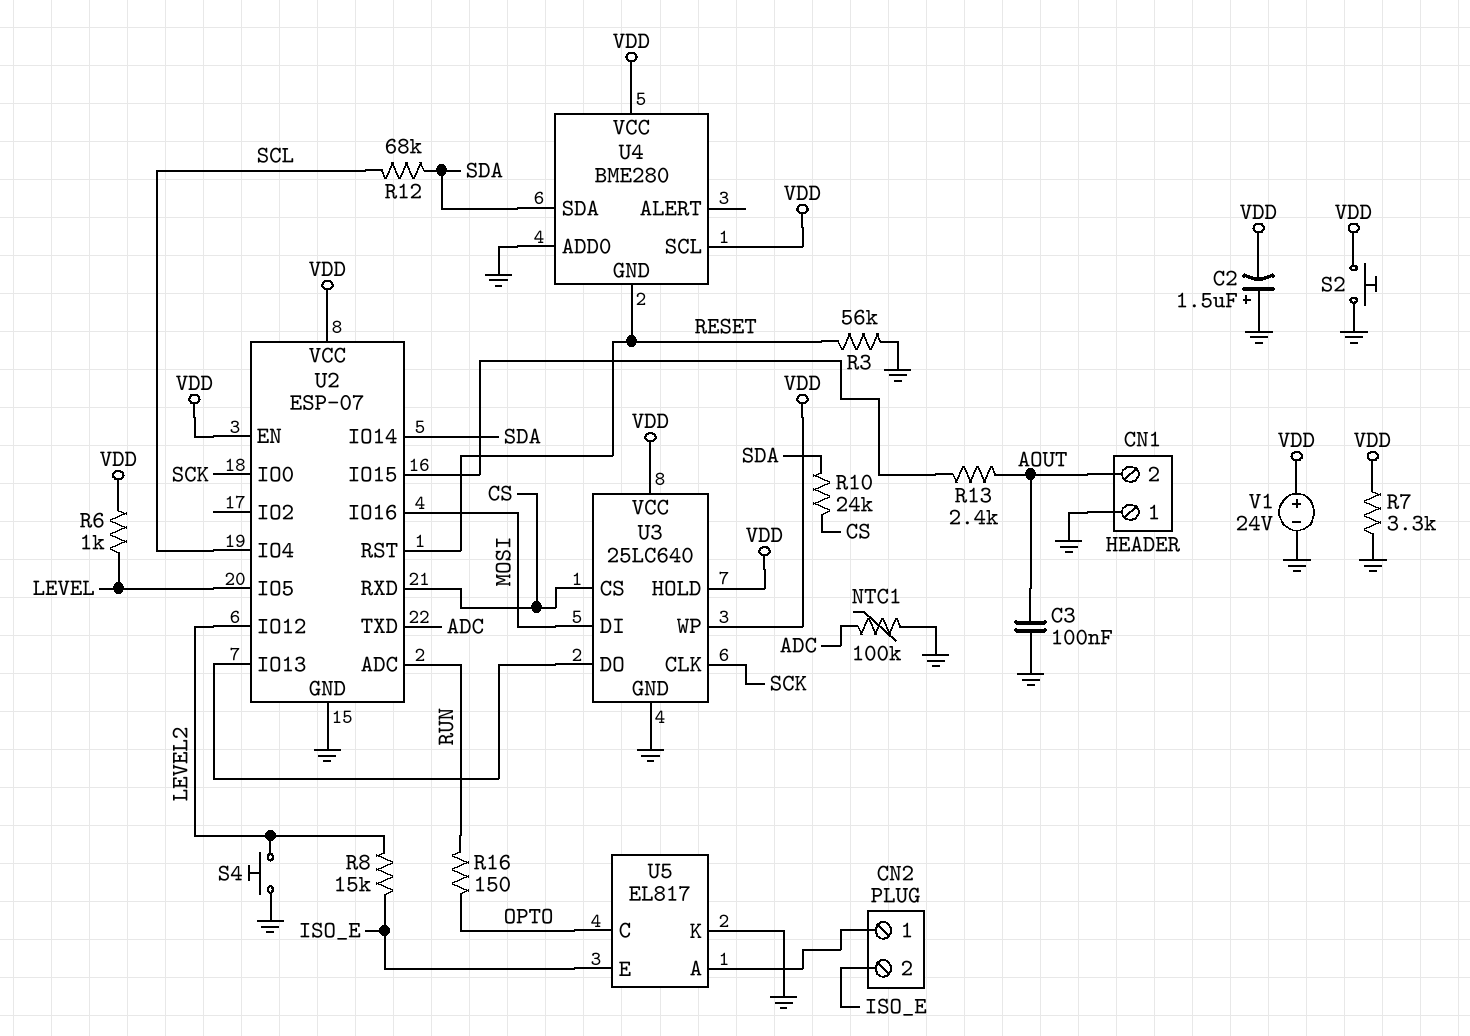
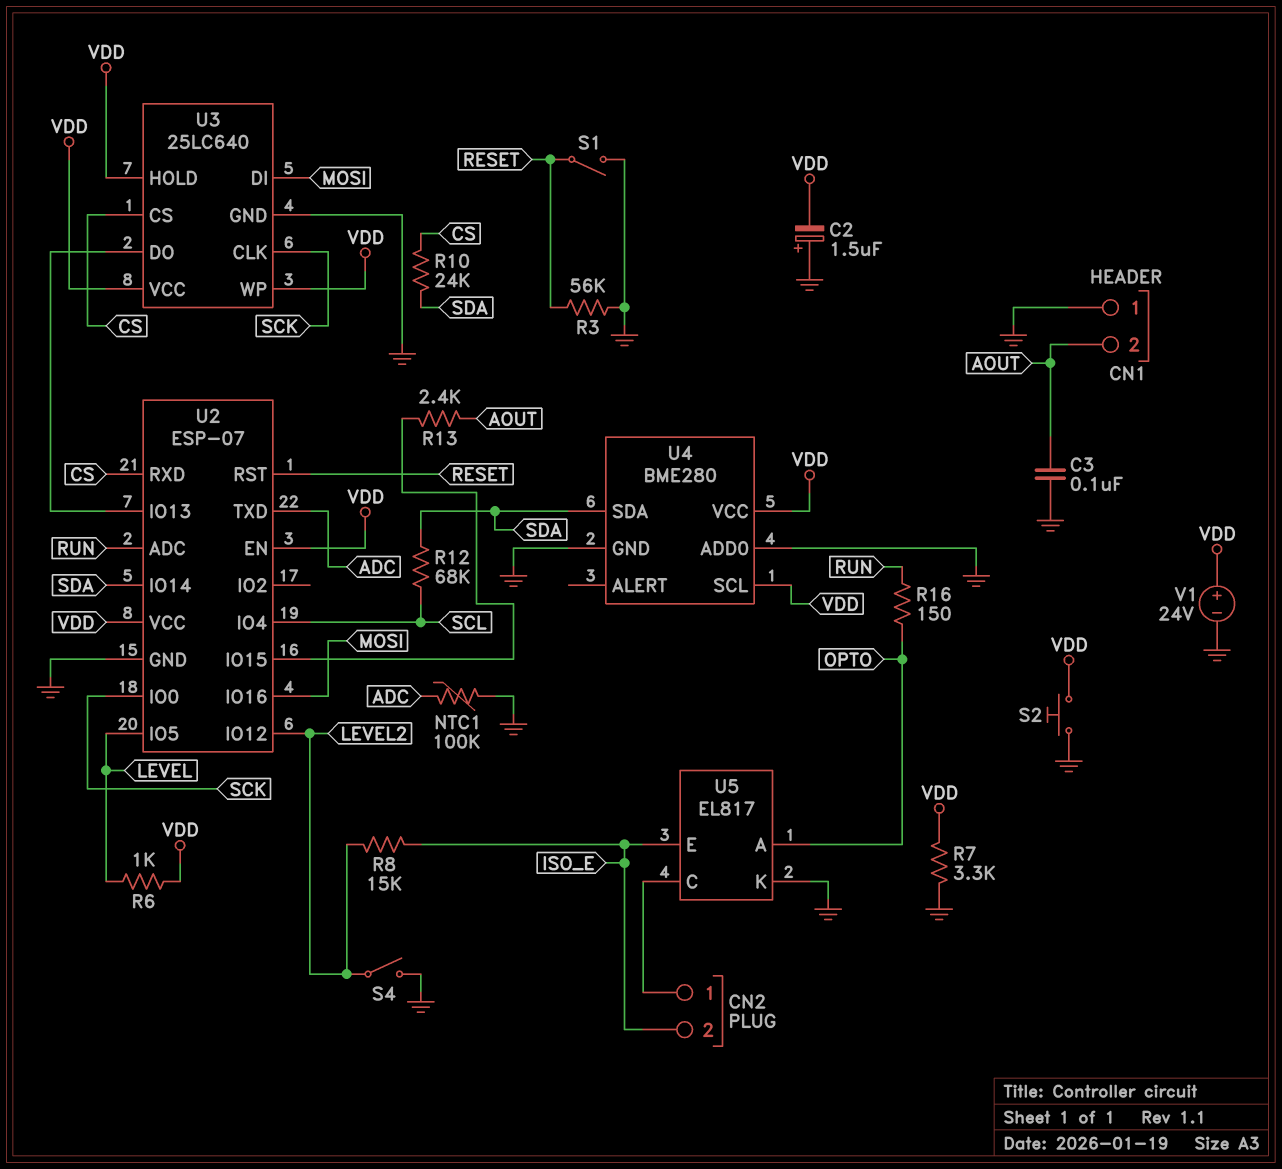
S1: none -> switch (GND, RESET)
S4: button (GND, LEVEL2) -> switch (GND, LEVEL2)
U4 pin GND: RESET -> GND
U5 pin A: CN2/1 -> OPTO
U5 pin C: OPTO -> CN2/1

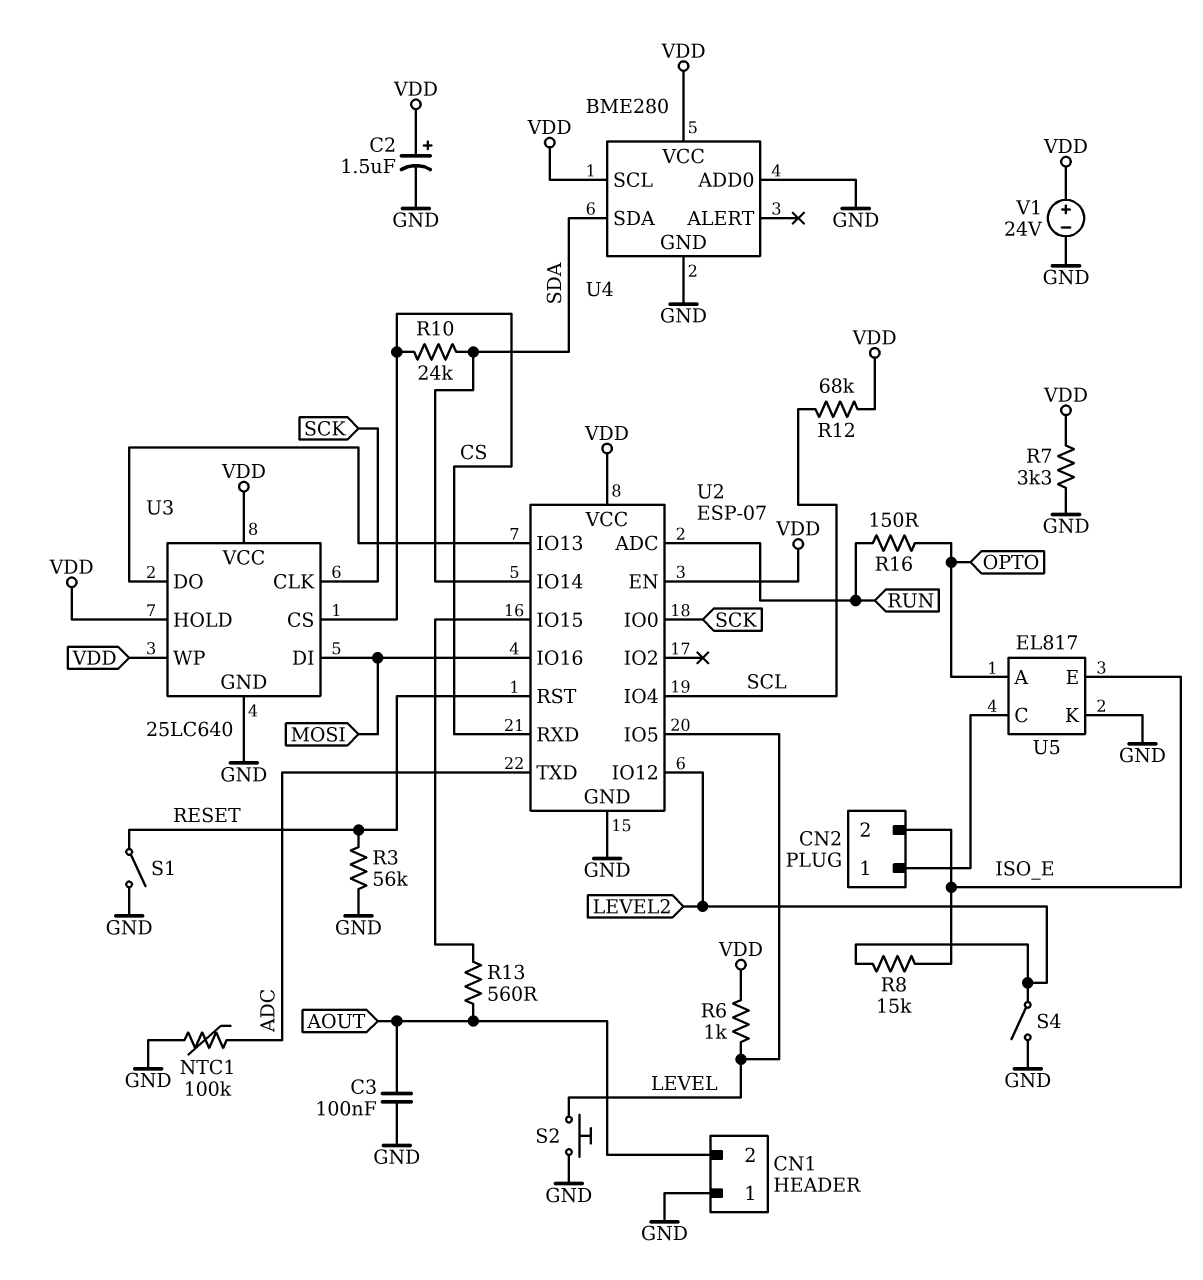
C2: 1.5uF (plus GND, minus VDD) -> 1.5uF (plus VDD, minus GND)
R12: 68k (SCL, SDA) -> 68k (SCL, VDD)
R13: 2.4k (AOUT, U2/IO15) -> 560 (AOUT, U2/IO15)
S2: button (GND, VDD) -> button (GND, LEVEL)

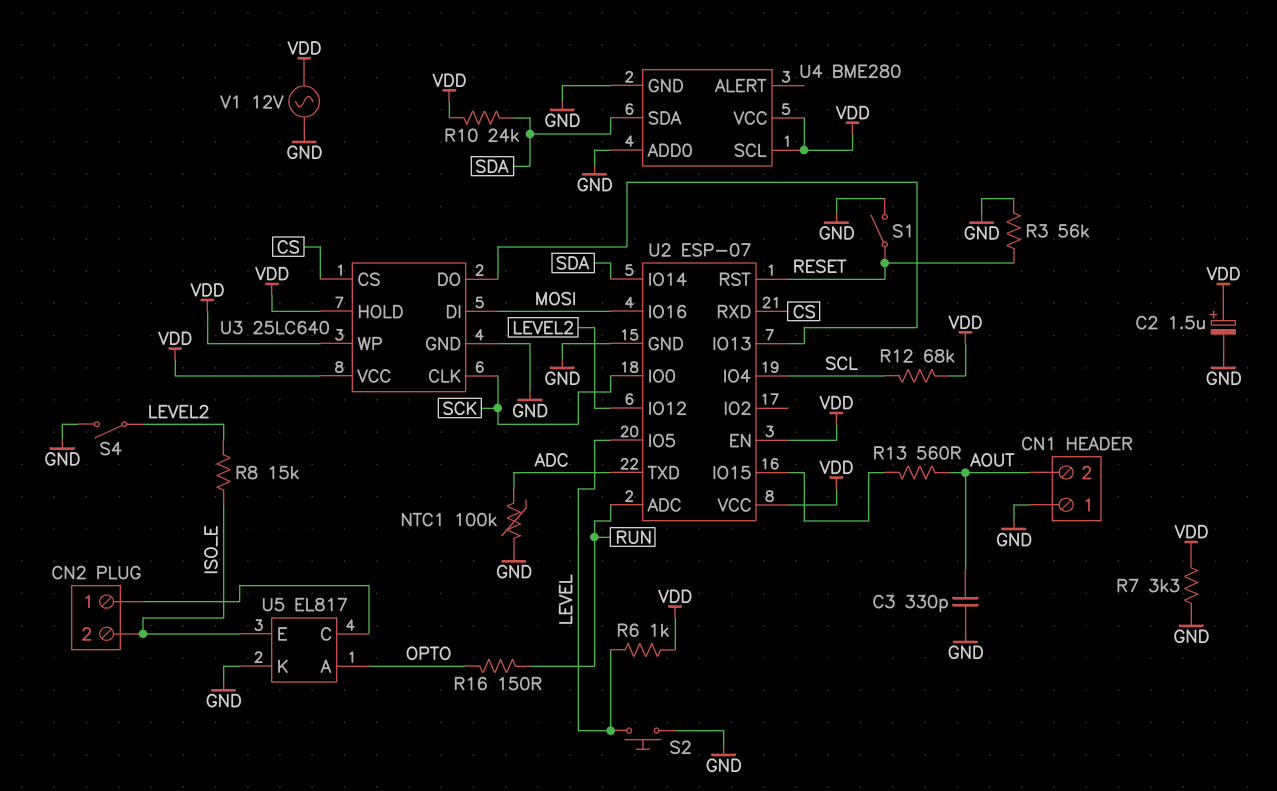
C3: 100nF (AOUT, GND) -> 330pF (AOUT, GND)
R10: 24k (CS, SDA) -> 24k (SDA, VDD)
V1: 24V (plus VDD, minus GND) -> AC 12V (GND, VDD)

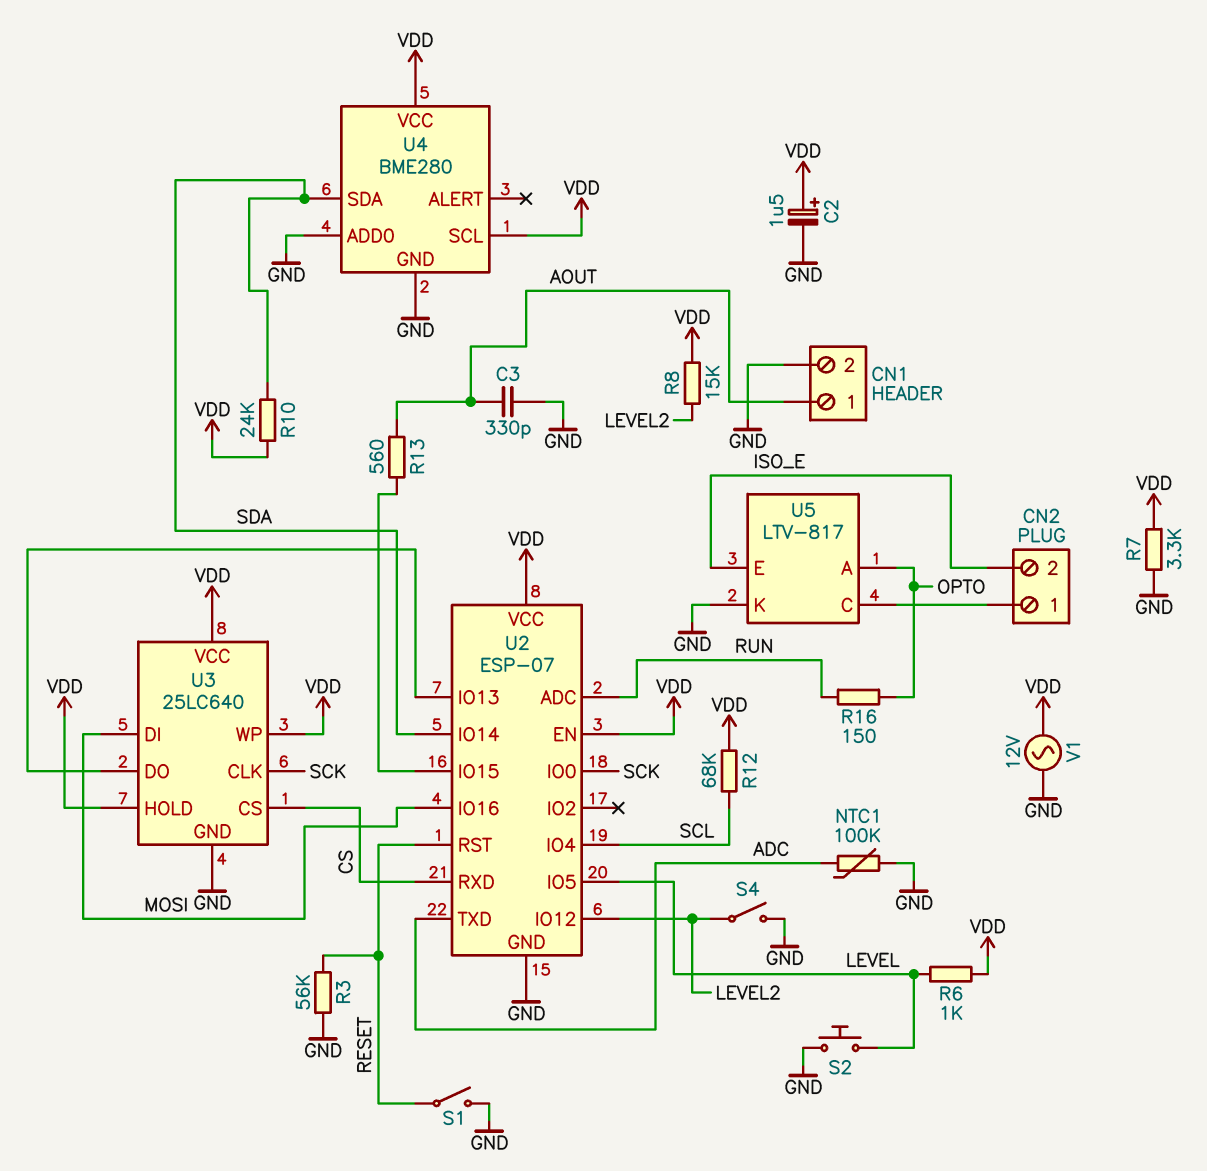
CN1 pin 1: GND -> AOUT
CN1 pin 2: AOUT -> GND
R8: 15k (ISO_E, LEVEL2) -> 15k (LEVEL2, VDD)
U5: EL817 -> LTV-817

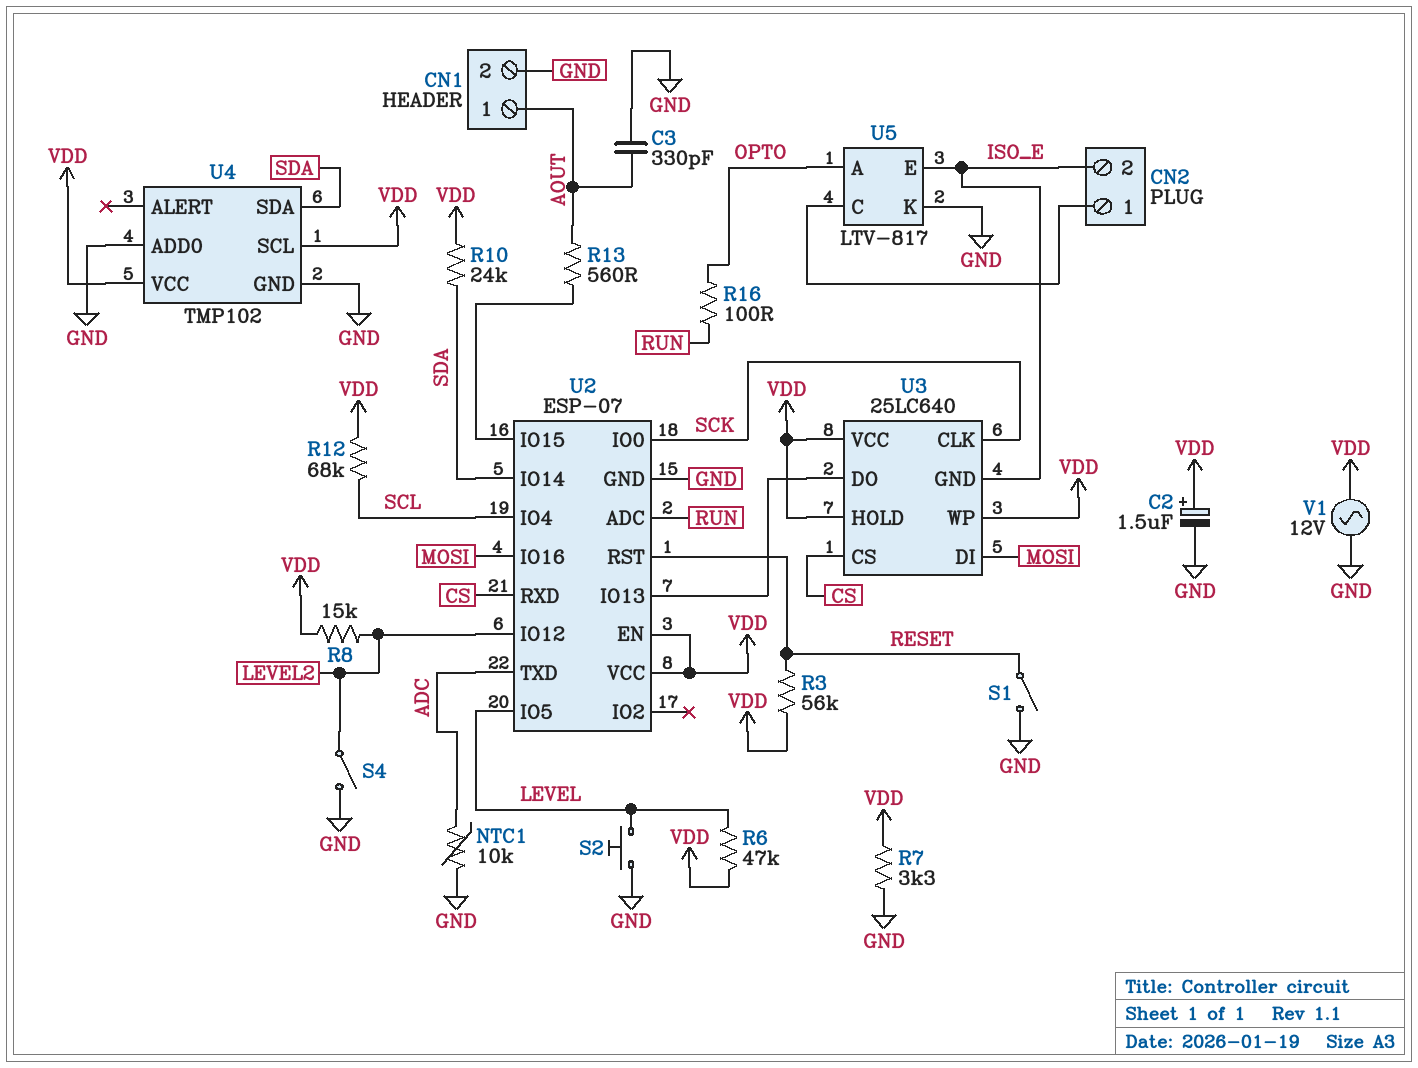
NTC1: 100k (ADC, GND) -> 10k (ADC, GND)
R3: 56k (GND, RESET) -> 56k (RESET, VDD)
R6: 1k (LEVEL, VDD) -> 47k (LEVEL, VDD)
R16: 150 (OPTO, RUN) -> 100 (OPTO, RUN)
U3 pin GND: GND -> ISO_E
U4: BME280 -> TMP102

